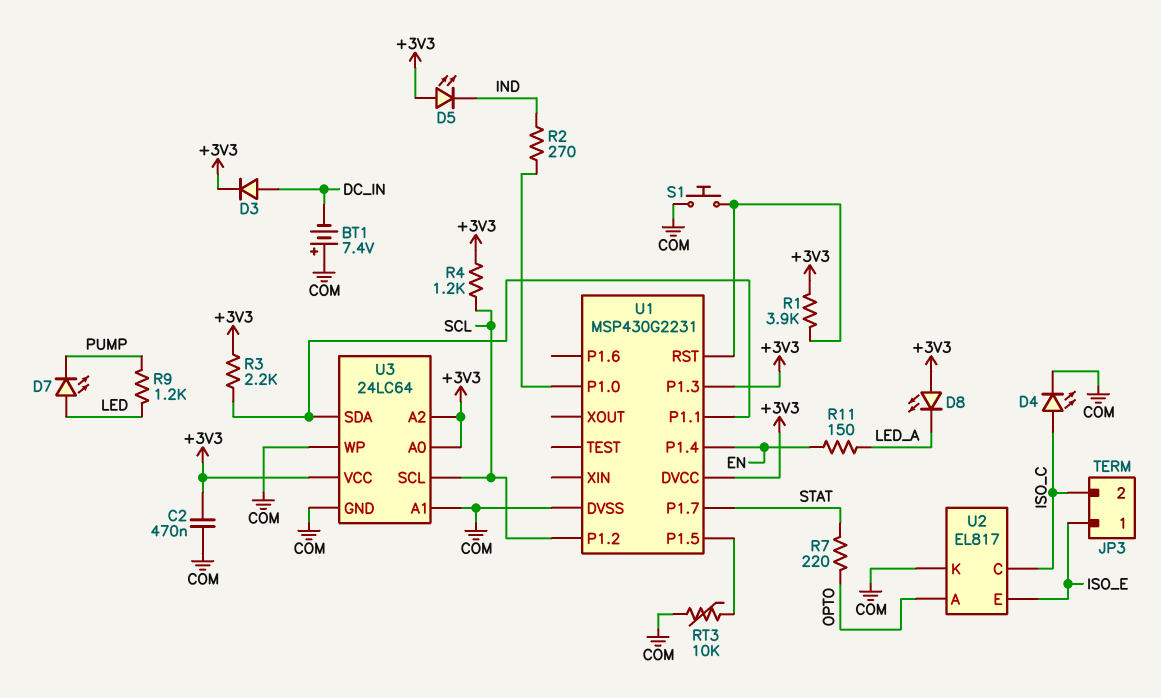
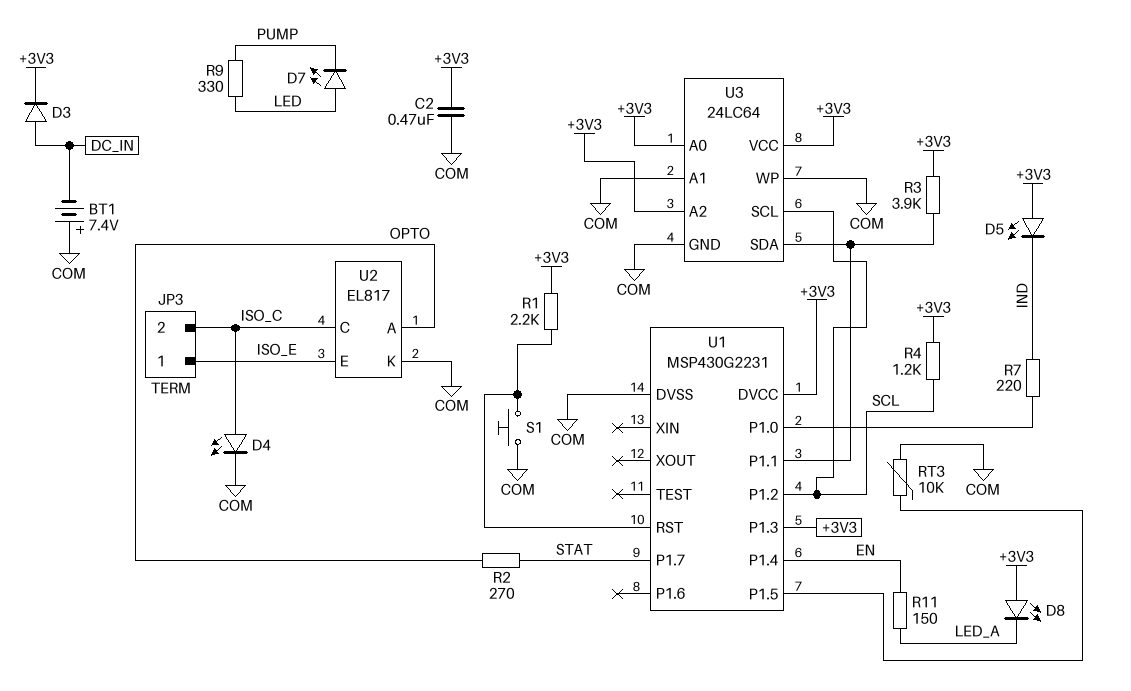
R1: 3.9k (+3V3, U1/RST) -> 2.2k (+3V3, U1/RST)
R2: 270 (IND, U1/P1.0) -> 270 (OPTO, STAT)
R3: 2.2k (+3V3, U1/P1.1) -> 3.9k (+3V3, U1/P1.1)
R7: 220 (OPTO, STAT) -> 220 (IND, U1/P1.0)
R9: 1.2k (LED, PUMP) -> 330 (LED, PUMP)

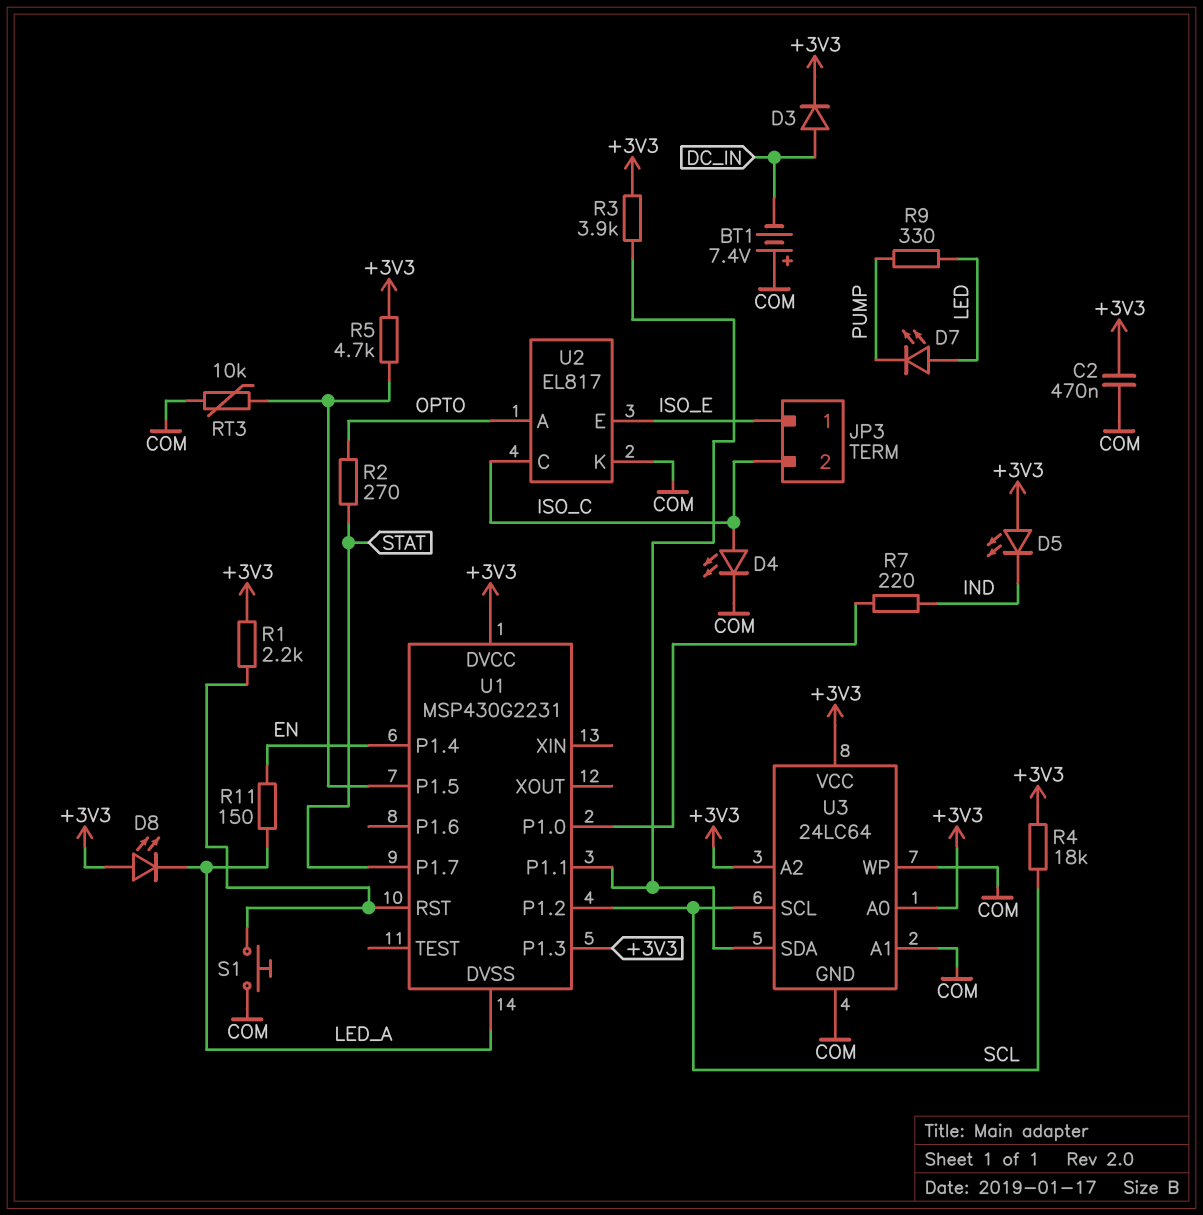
R4: 1.2k (+3V3, SCL) -> 18k (+3V3, SCL)
R5: none -> 4.7k (+3V3, U1/P1.5)
U1 pin DVSS: COM -> LED_A

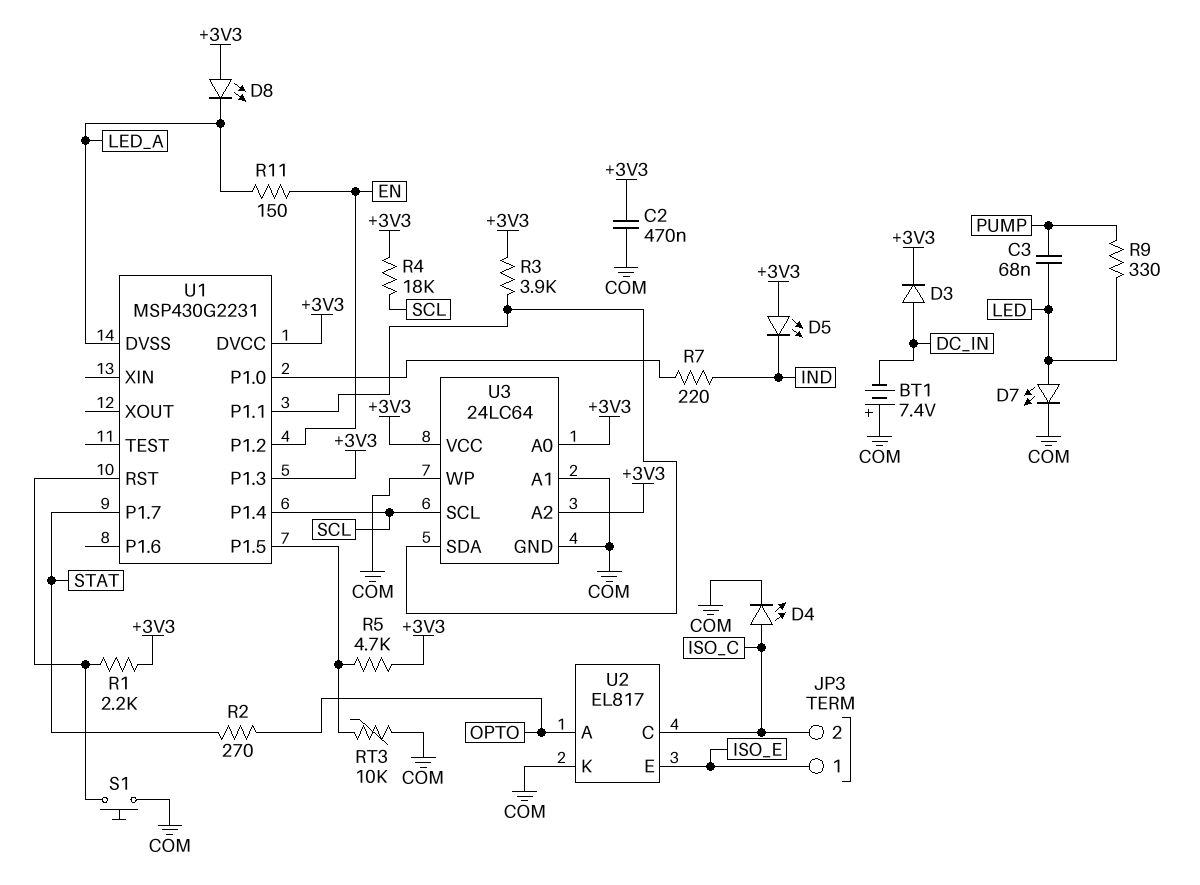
C3: none -> 68nF (LED, PUMP)
D7: LED (A LED, K PUMP) -> LED (A LED, K COM)
U1 pin P1.2: SCL -> EN
U1 pin P1.4: EN -> SCL

